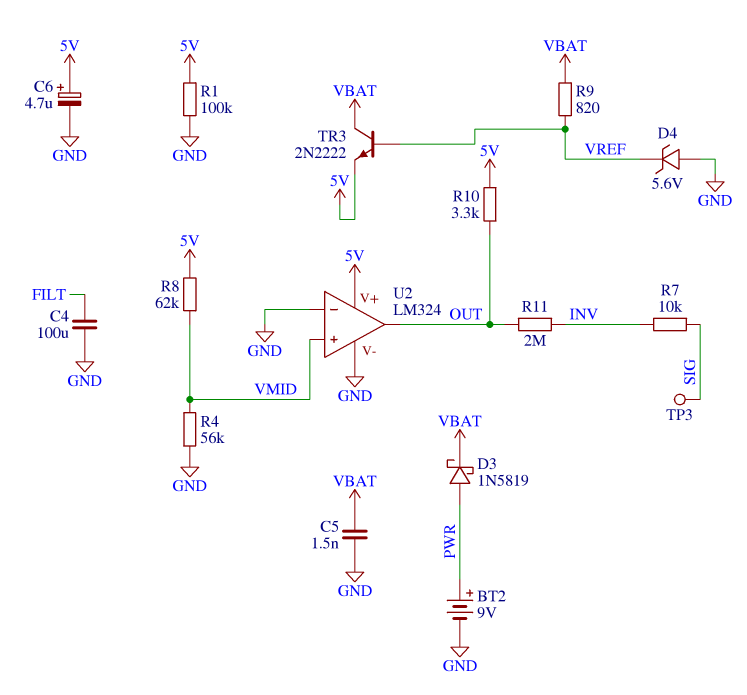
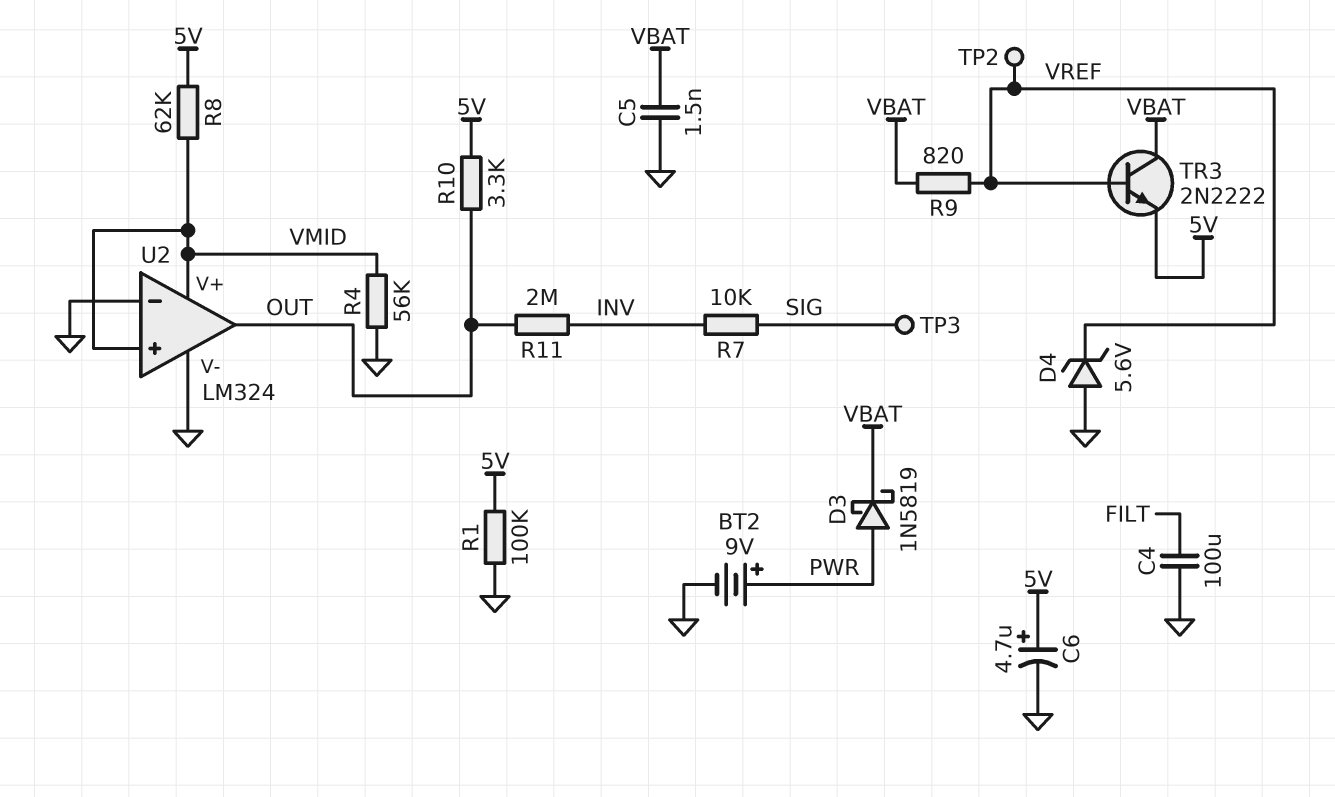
TP2: none -> test point (VREF)
U2 pin V+: 5V -> VMID

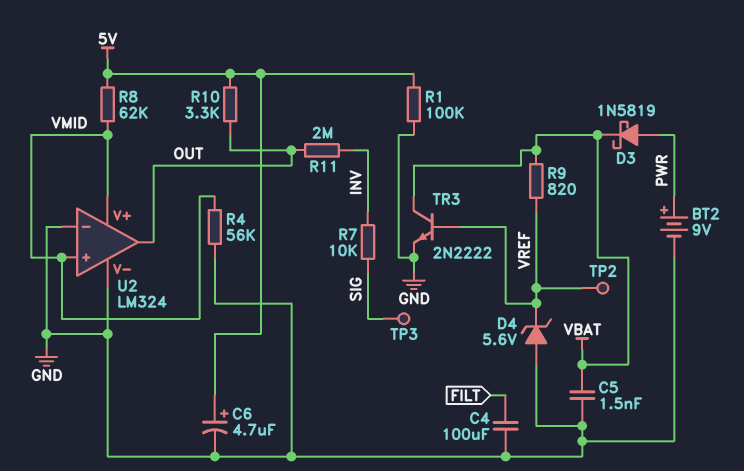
TR3: NPN 2N2222 (B VREF, C VBAT, E 5V) -> NPN 2N2222 (B VREF, C VBAT, E GND)

